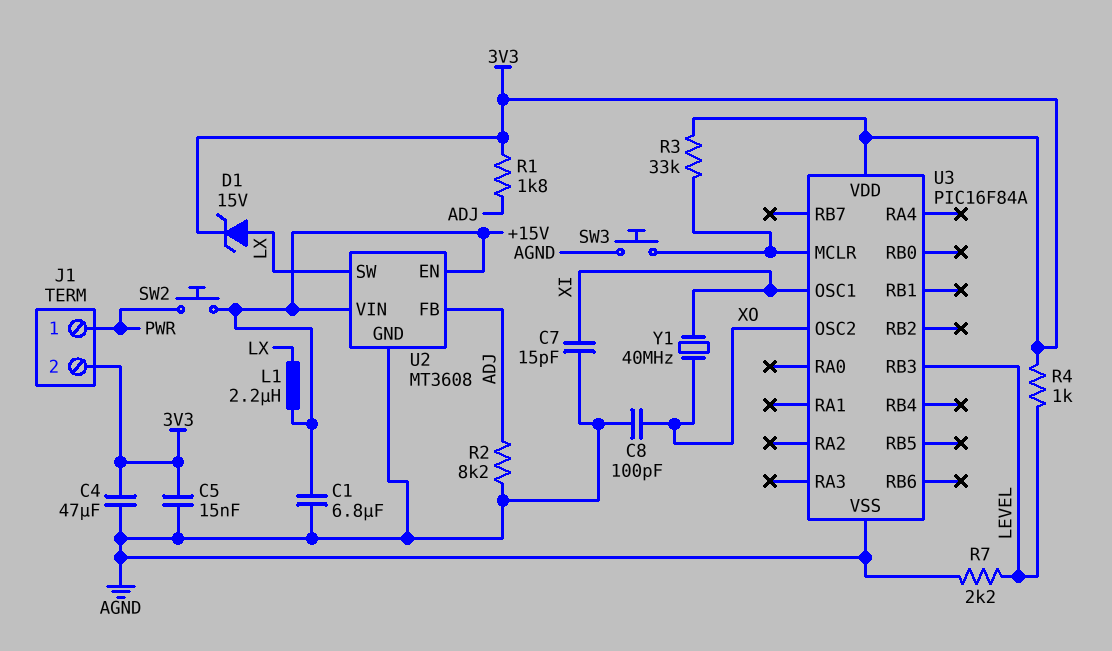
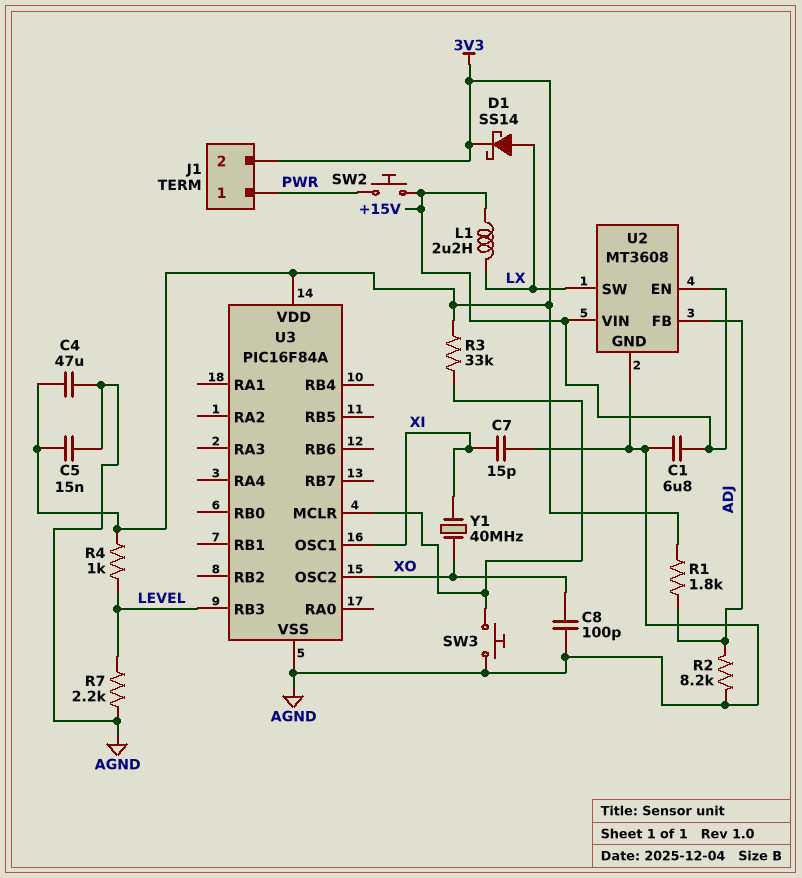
D1: zener 15V (A LX, K 3V3) -> schottky SS14 (A LX, K 3V3)

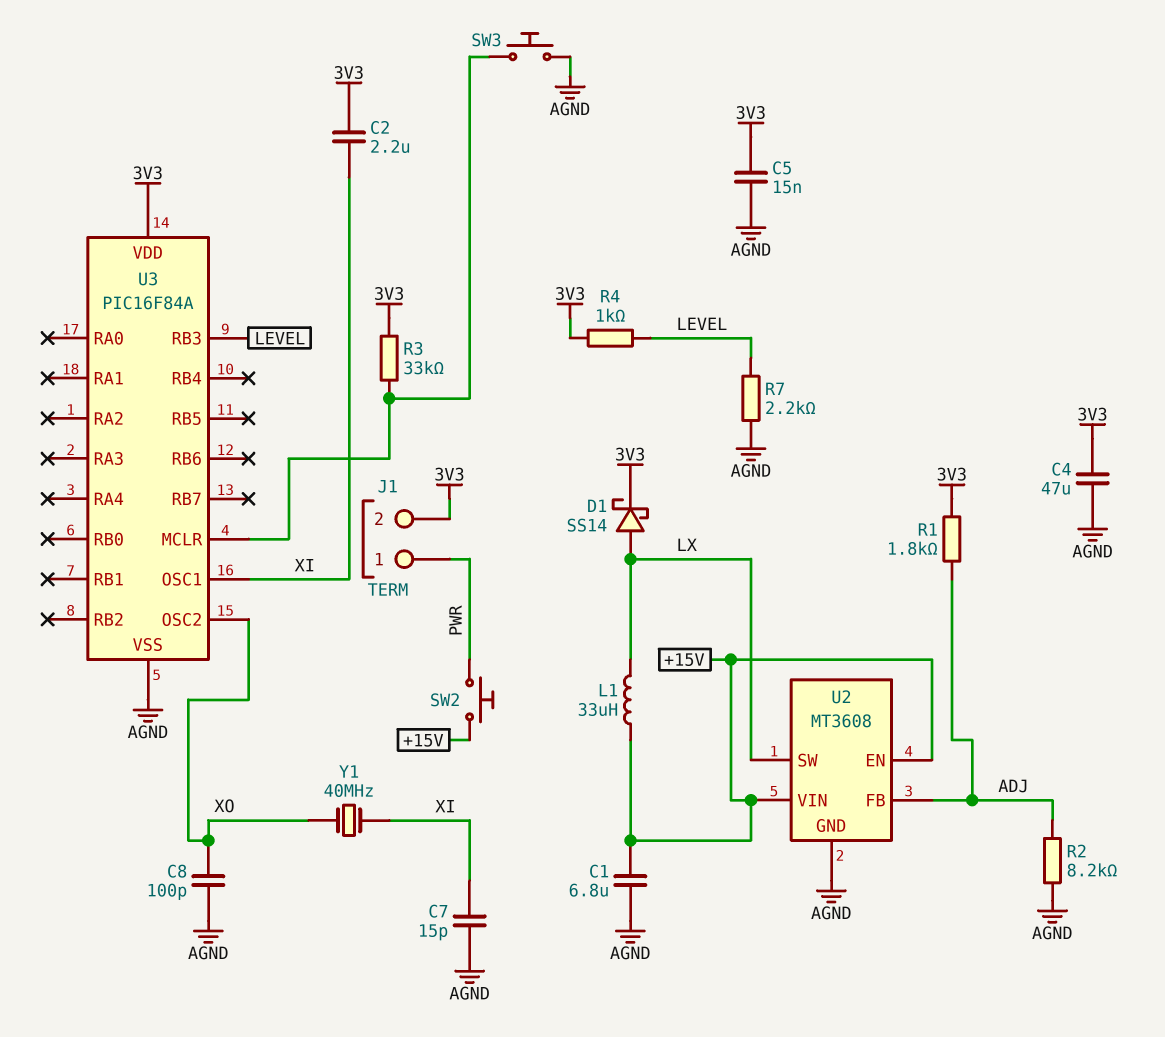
C2: none -> 2.2uF (3V3, XI)
L1: 2.2uH (+15V, LX) -> 33uH (+15V, LX)

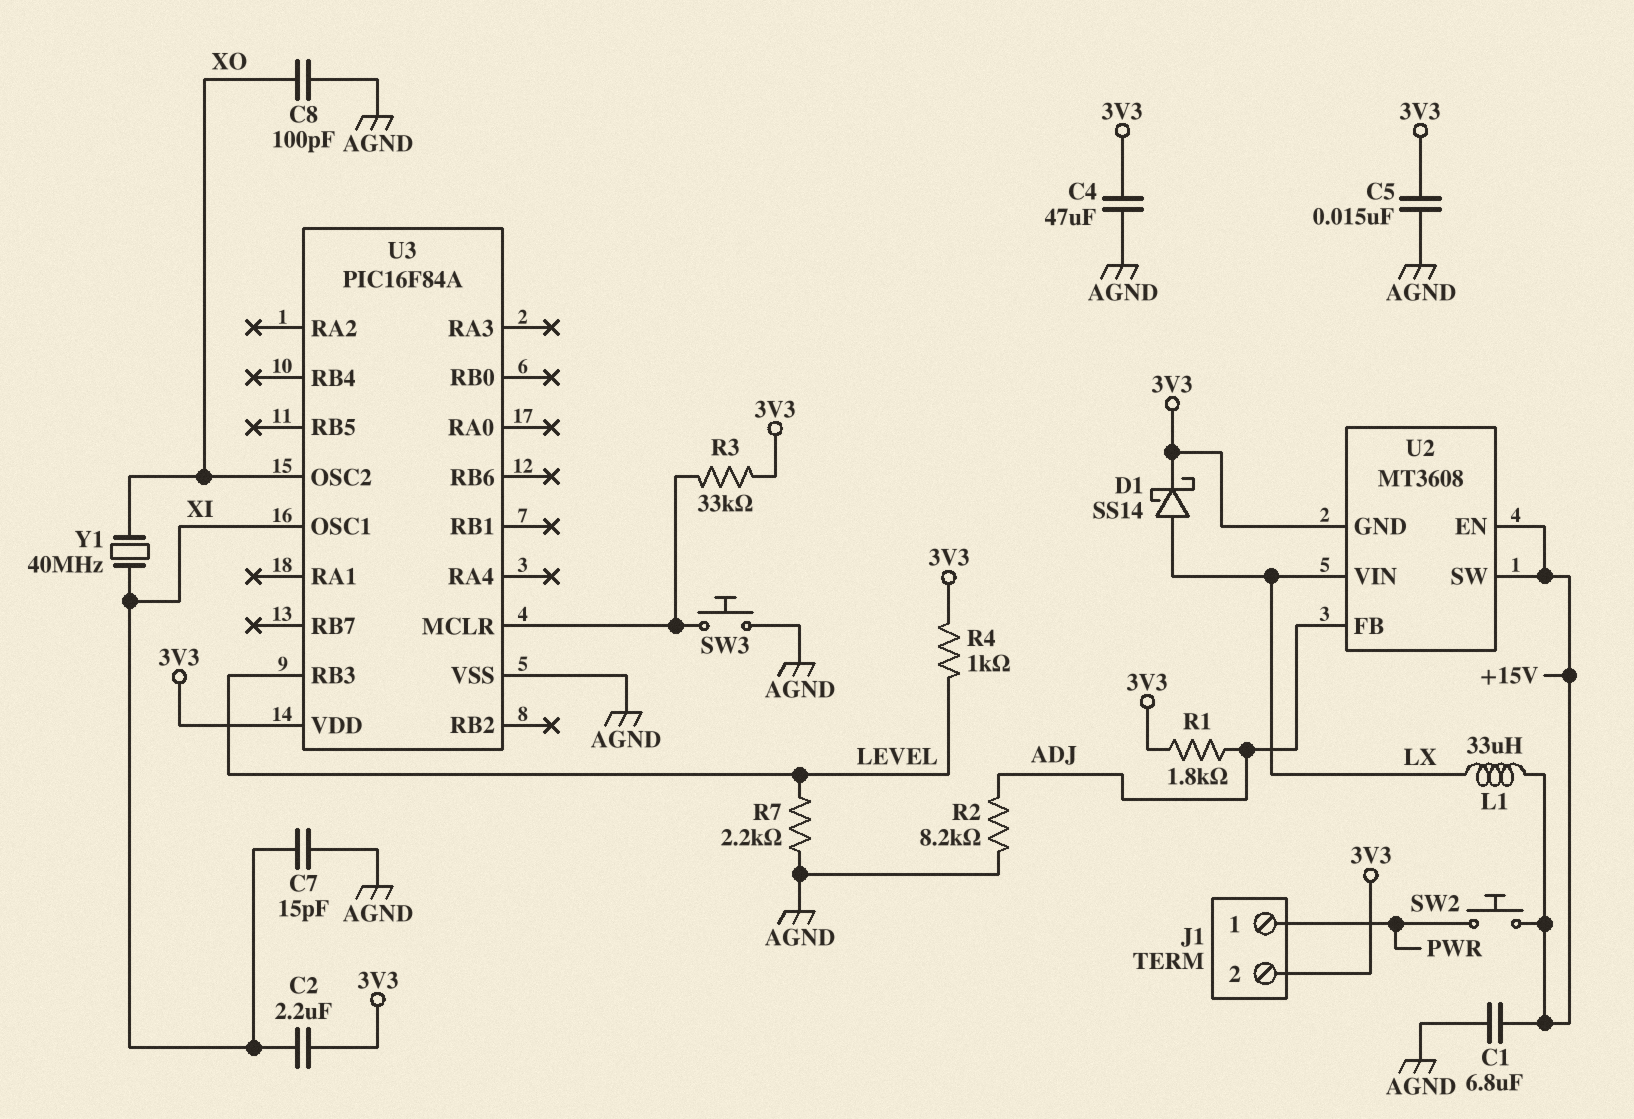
U2 pin GND: AGND -> 3V3
U2 pin SW: LX -> +15V
U2 pin VIN: +15V -> LX

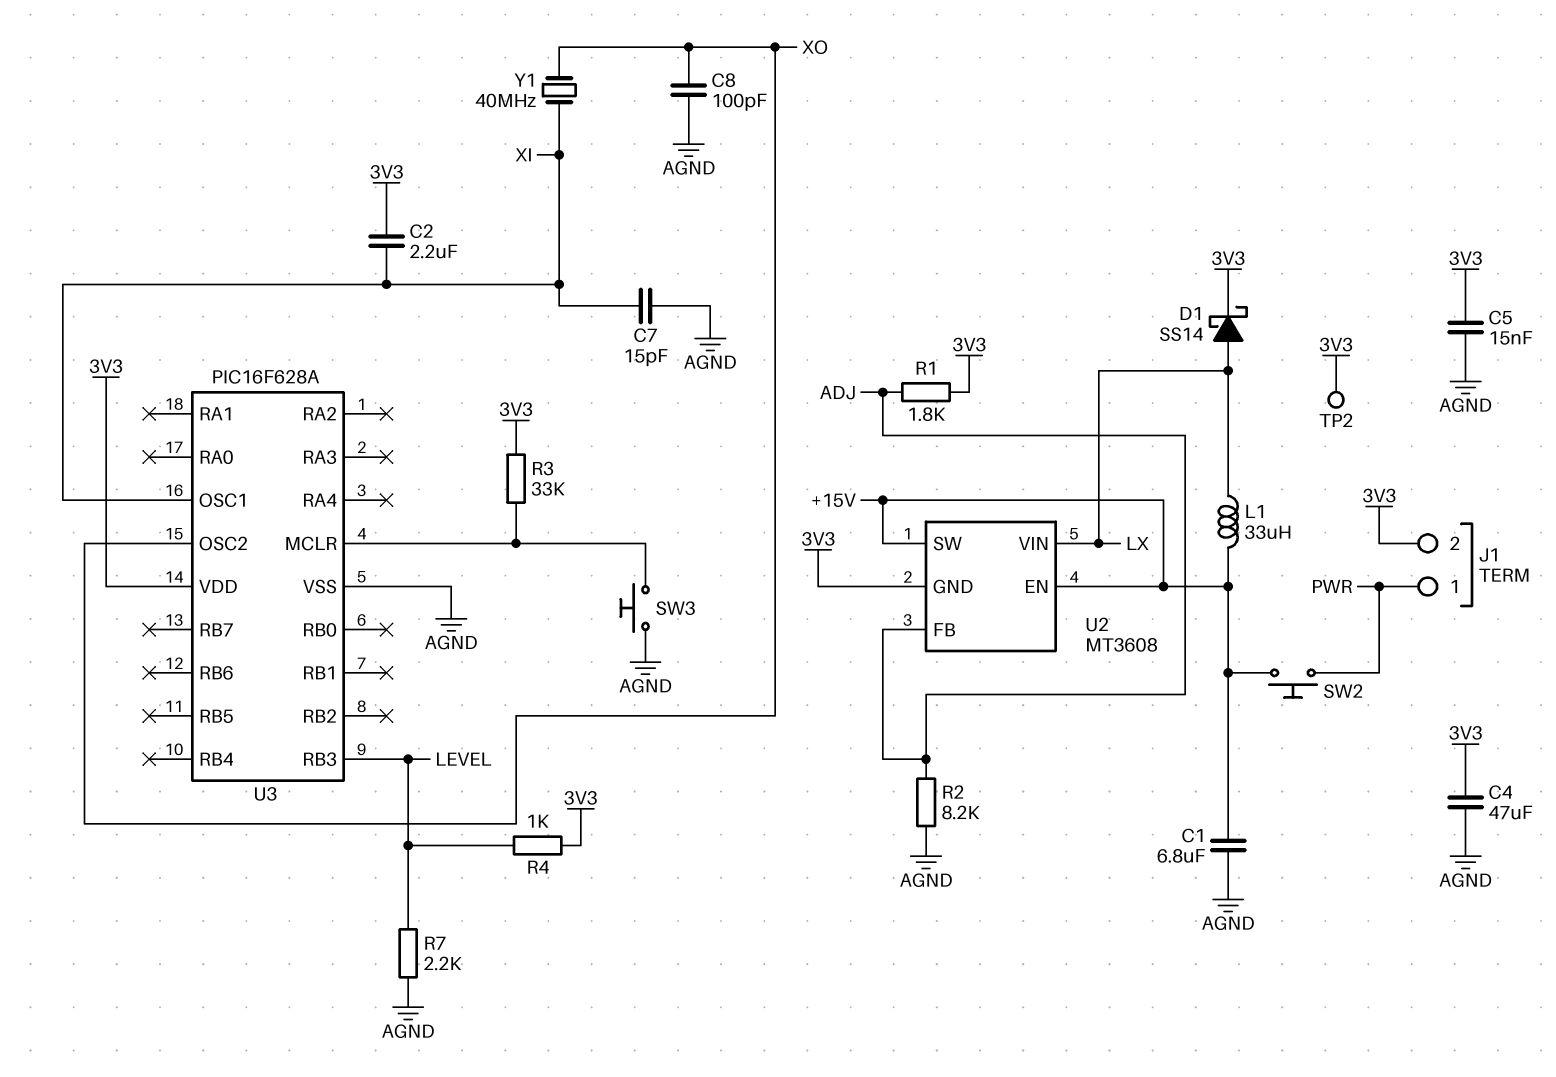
TP2: none -> test point (3V3)
U3: PIC16F84A -> PIC16F628A

